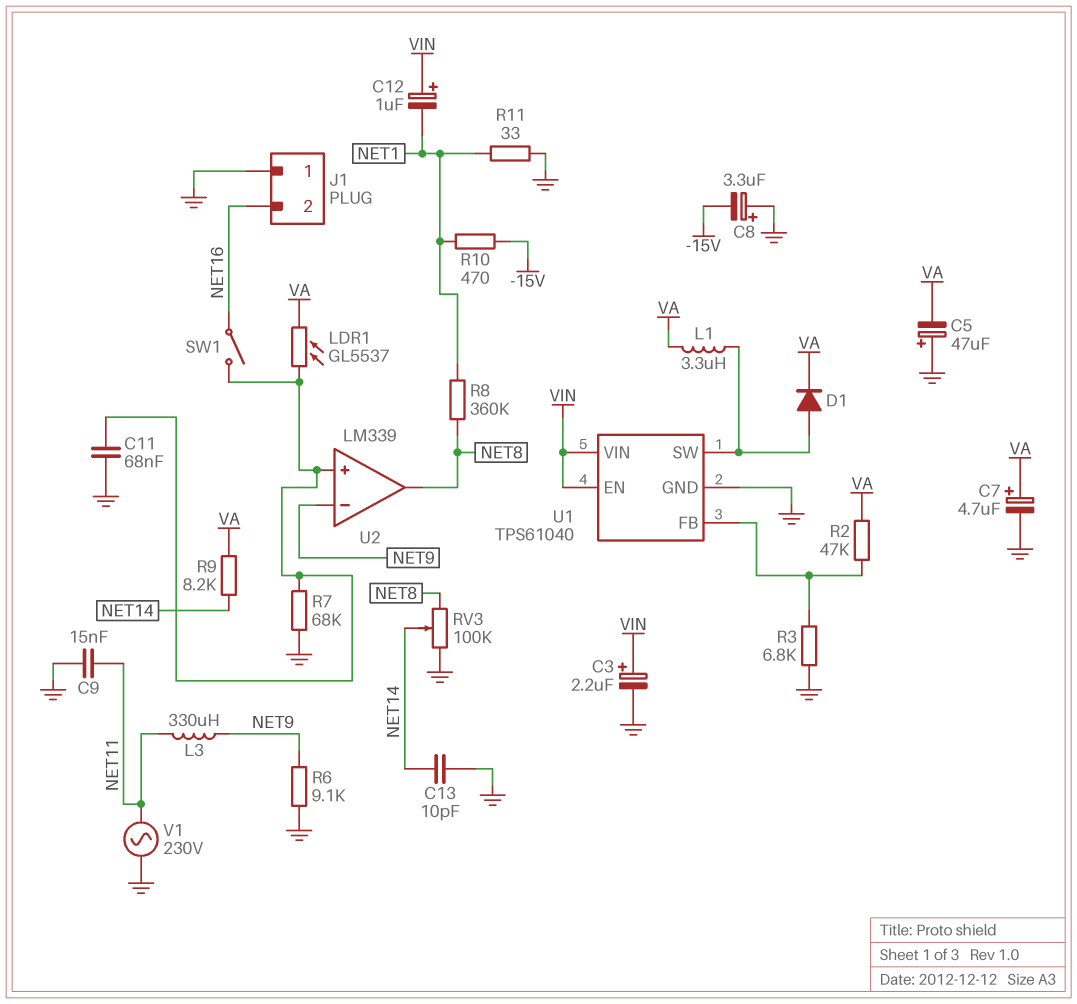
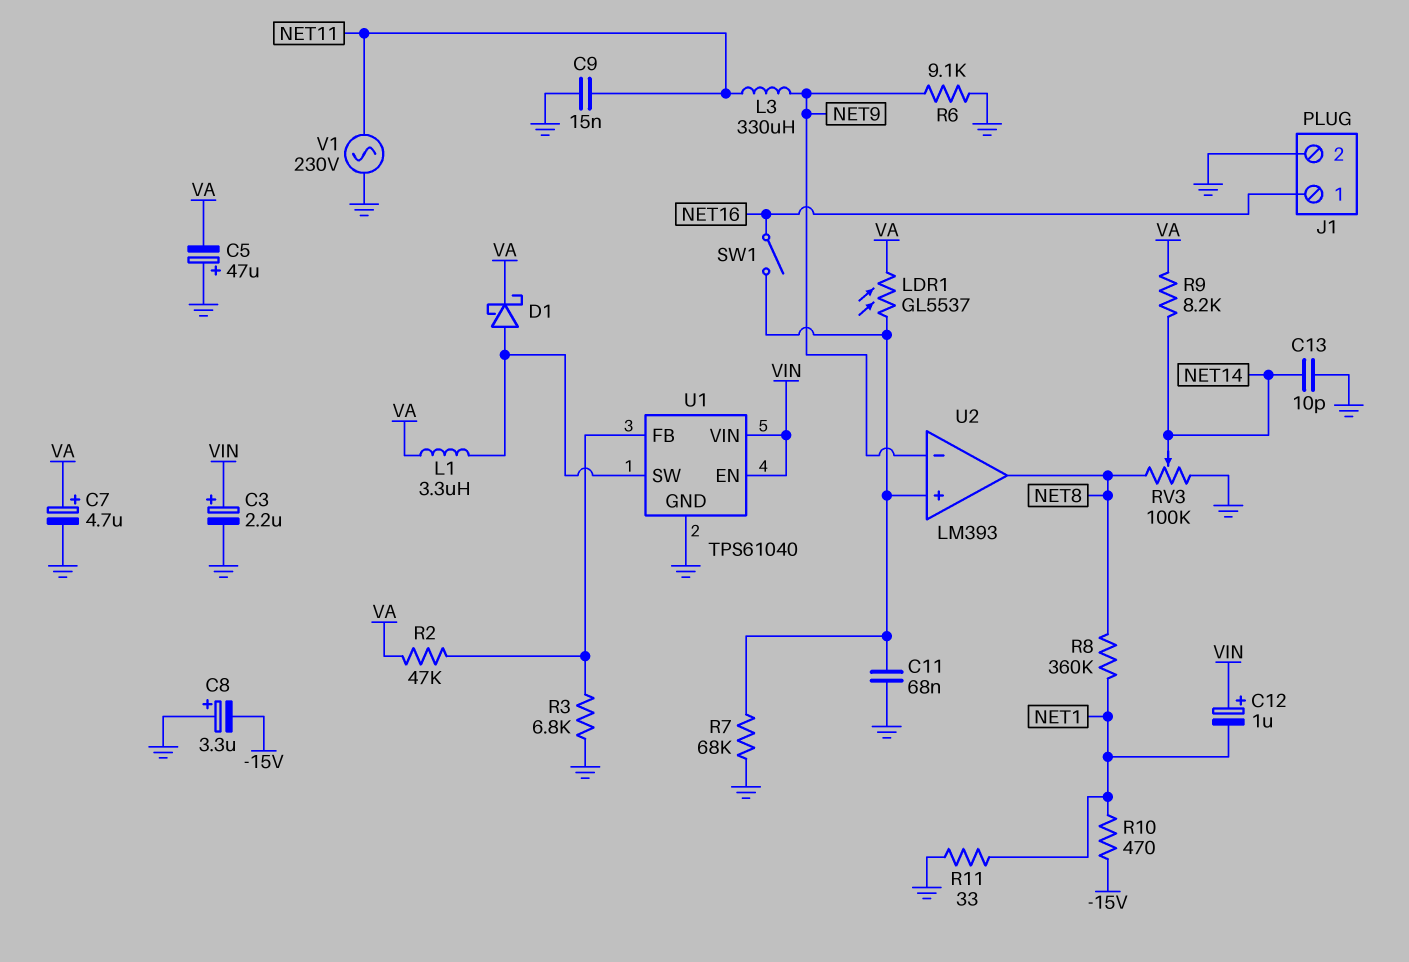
D1: diode (A U1/SW, K VA) -> schottky (A U1/SW, K VA)
J1 pin 1: GND -> NET16
J1 pin 2: NET16 -> GND
U2: LM339 -> LM393

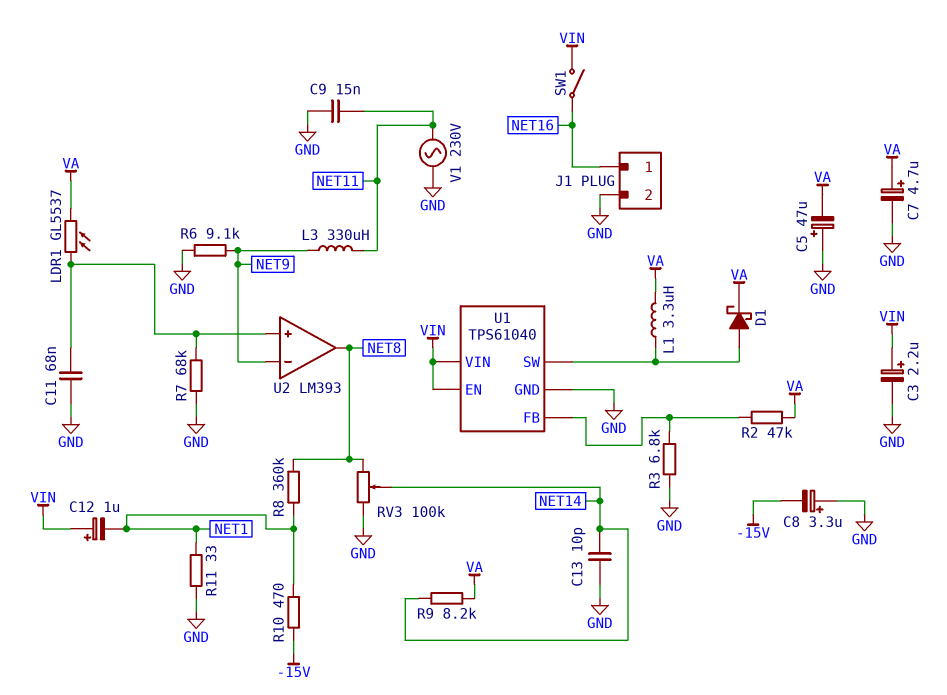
SW1: switch (NET16, U2/in+) -> switch (NET16, VIN)

